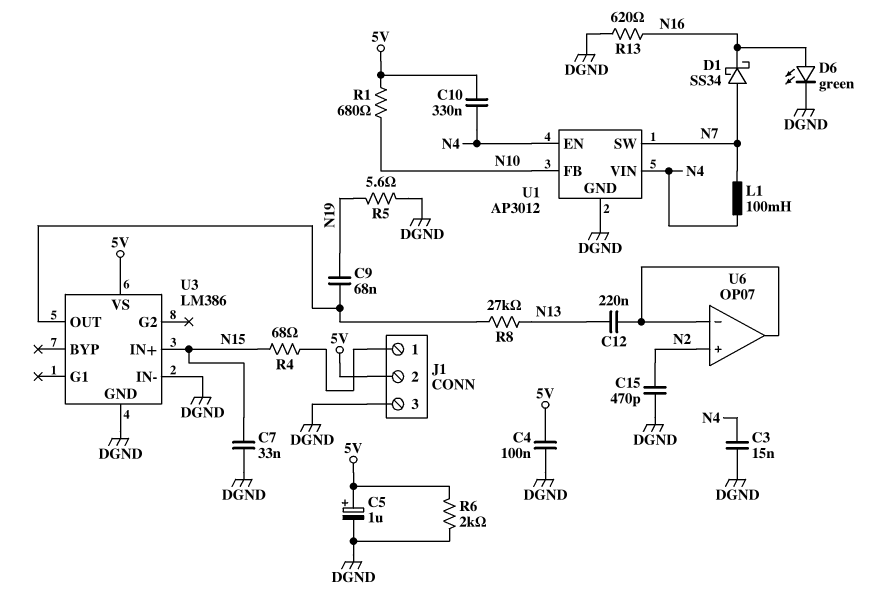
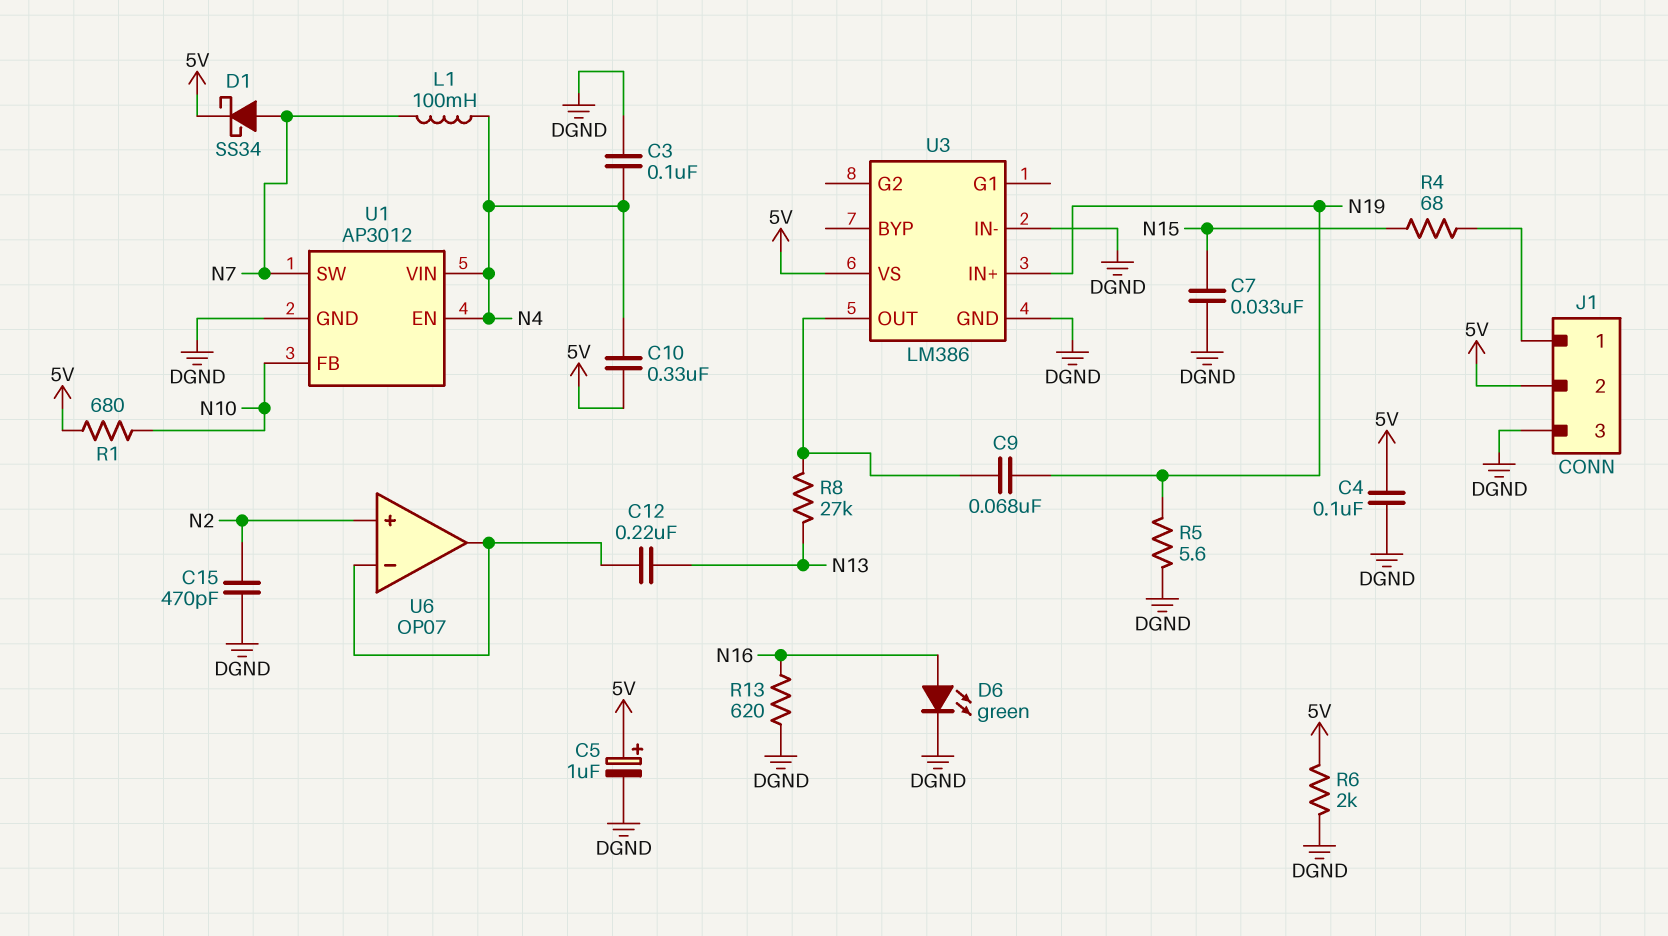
C3: 15nF (DGND, N4) -> 100nF (DGND, N4)
D1: schottky SS34 (A N7, K N16) -> schottky SS34 (A N7, K 5V)
U3 pin IN+: N15 -> N19

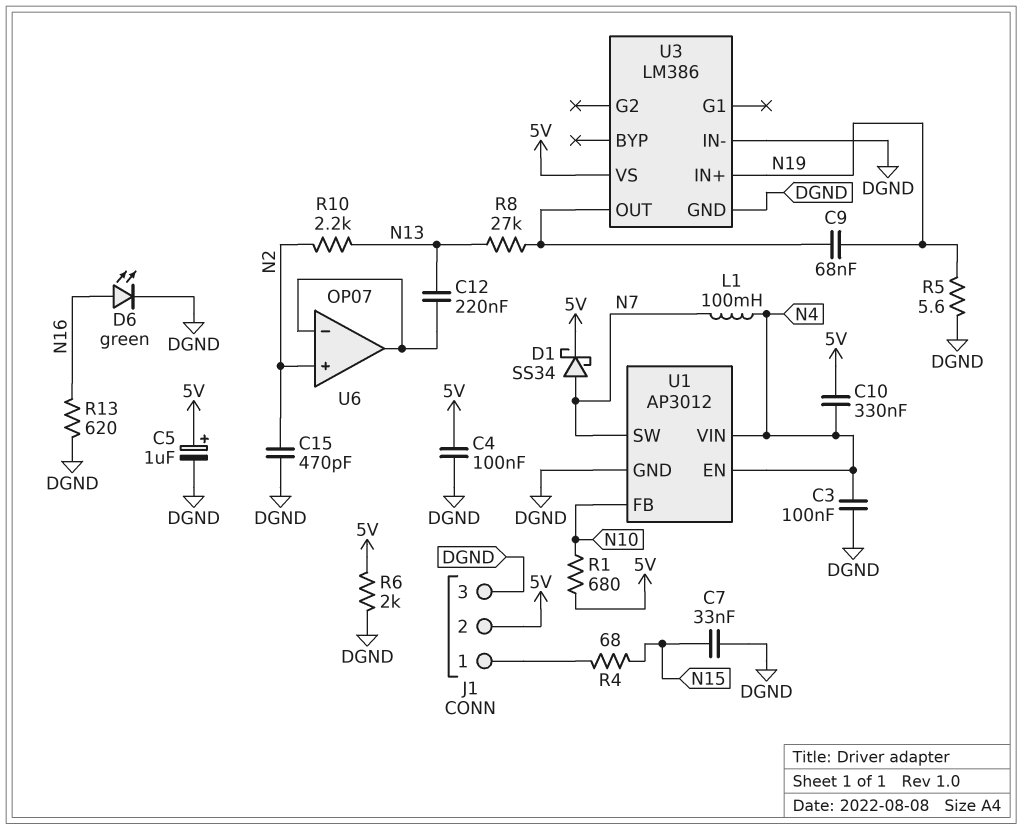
R10: none -> 2.2k (N2, N13)

